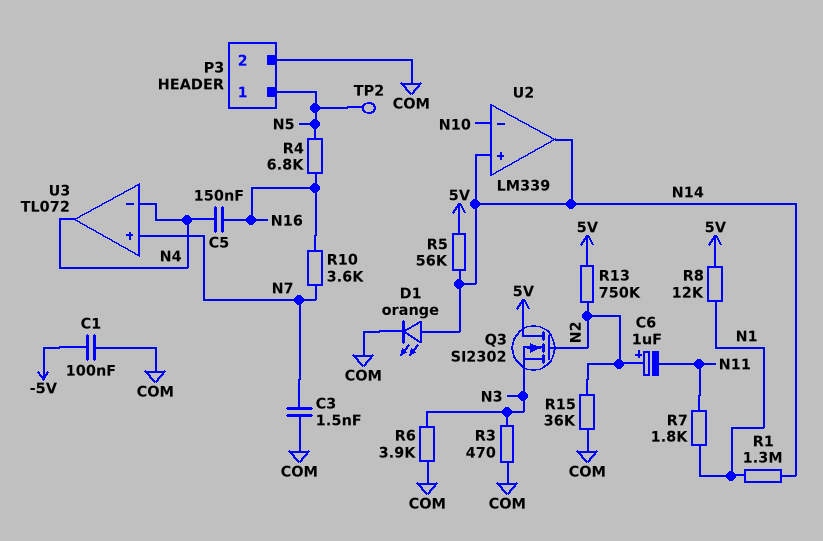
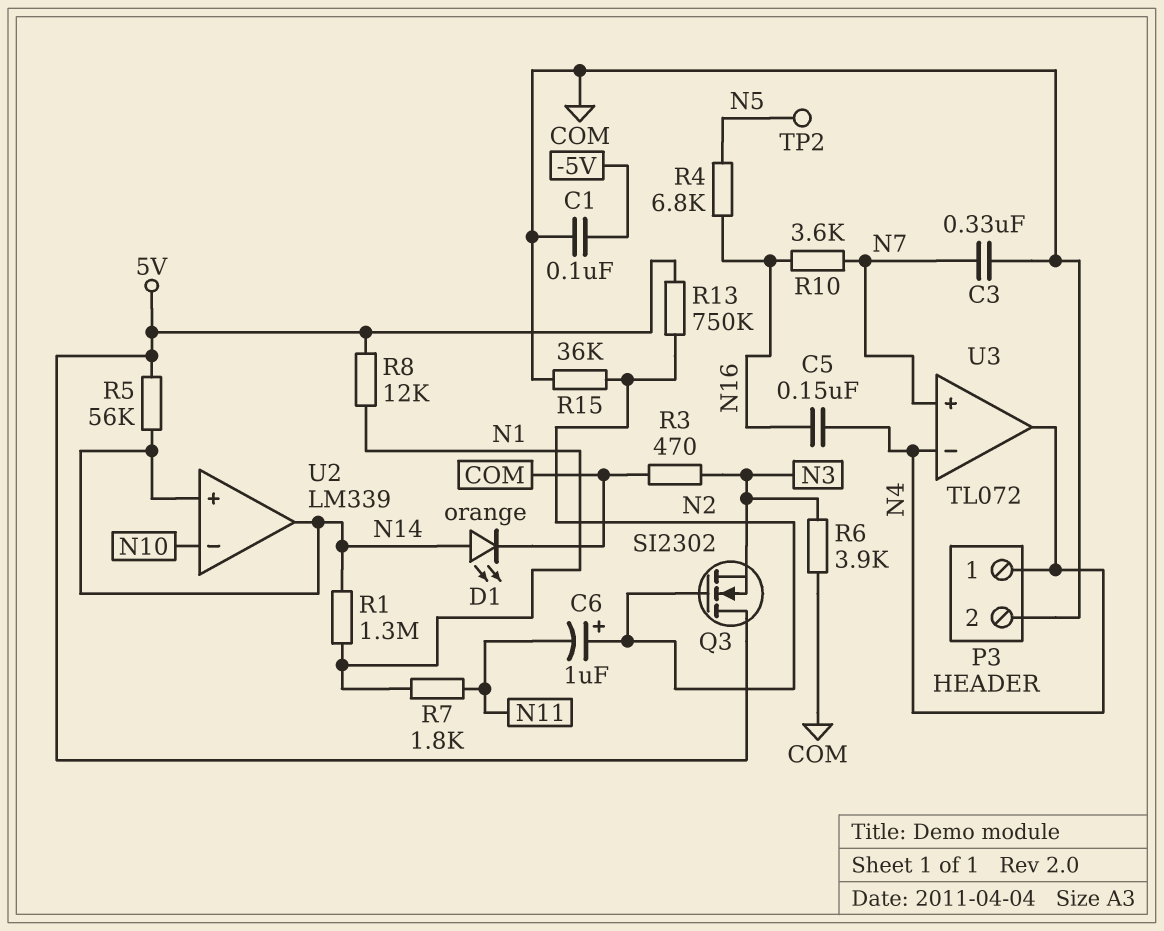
C3: 1.5nF (COM, N7) -> 330nF (COM, N7)
P3 pin 1: N5 -> N4

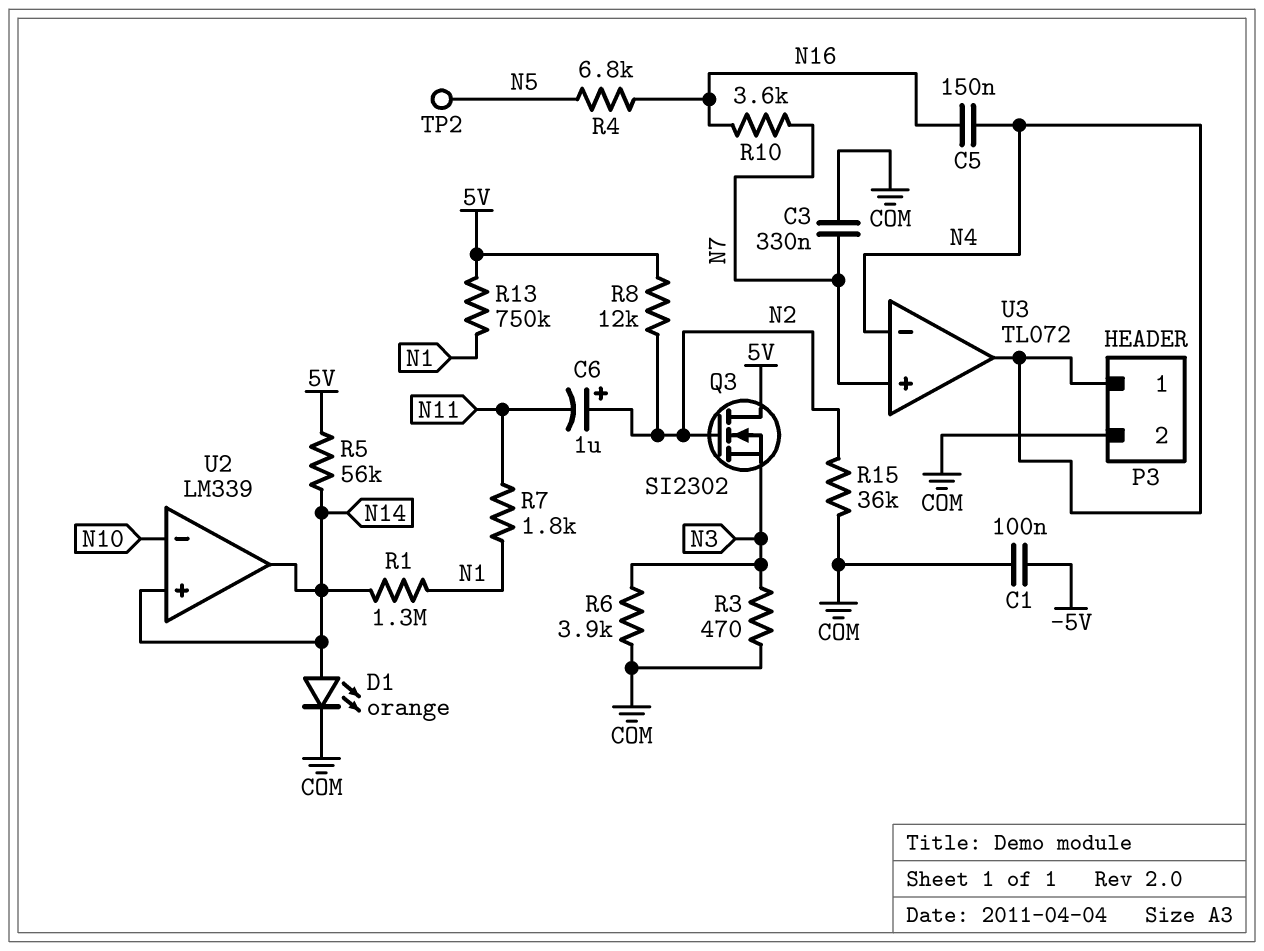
R8: 12k (5V, N1) -> 12k (5V, N2)
R13: 750k (5V, N2) -> 750k (5V, N1)

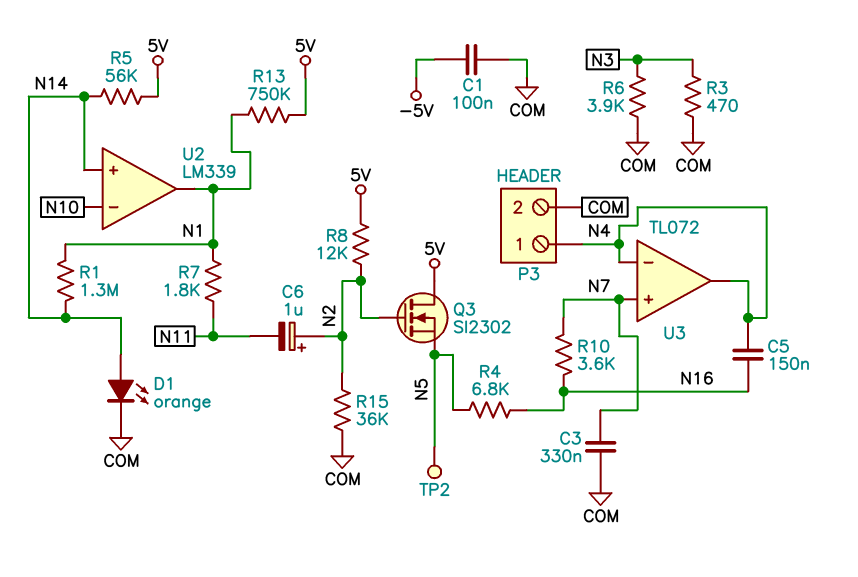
Q3: NMOS SI2302 (G N2, D 5V, S N3) -> NMOS SI2302 (G N2, D 5V, S N5)
U2 pin out: N14 -> N1

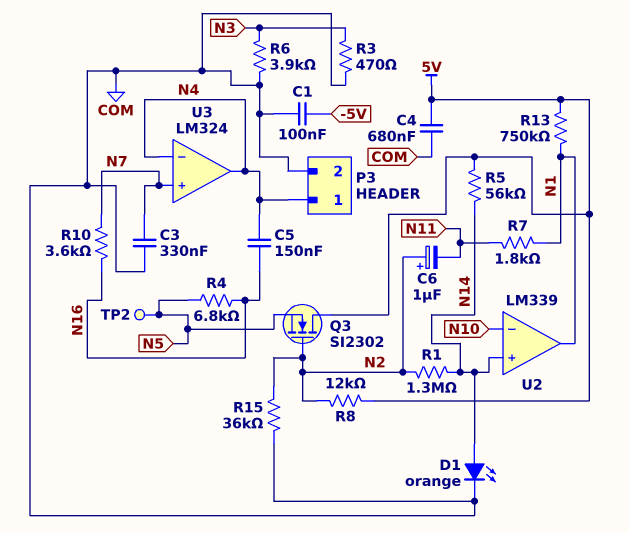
C4: none -> 680nF (5V, COM)
R1: 1.3M (N1, N14) -> 1.3M (N2, N14)
U3: TL072 -> LM324

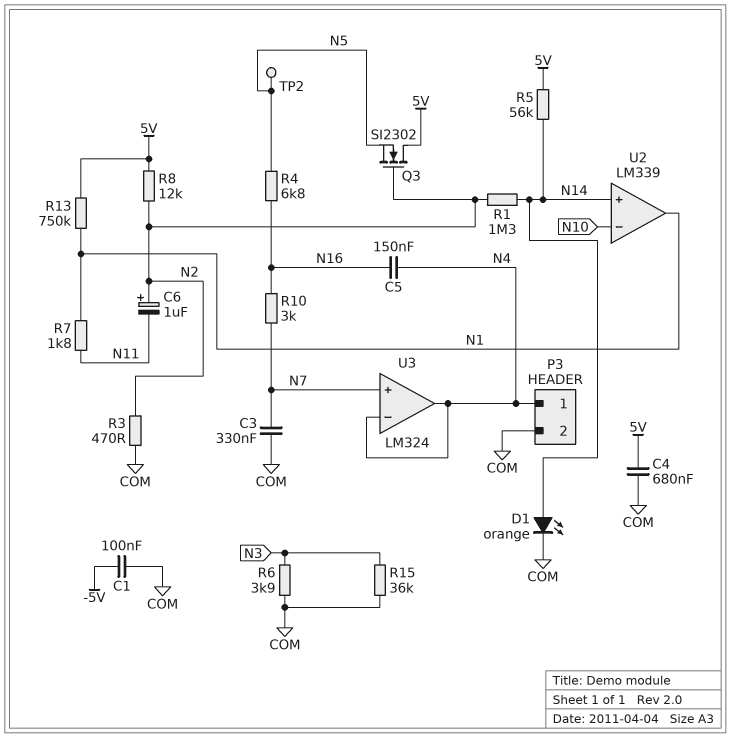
R3: 470 (COM, N3) -> 470 (COM, N2)
R10: 3.6k (N7, N16) -> 3k (N7, N16)
R15: 36k (COM, N2) -> 36k (COM, N3)

